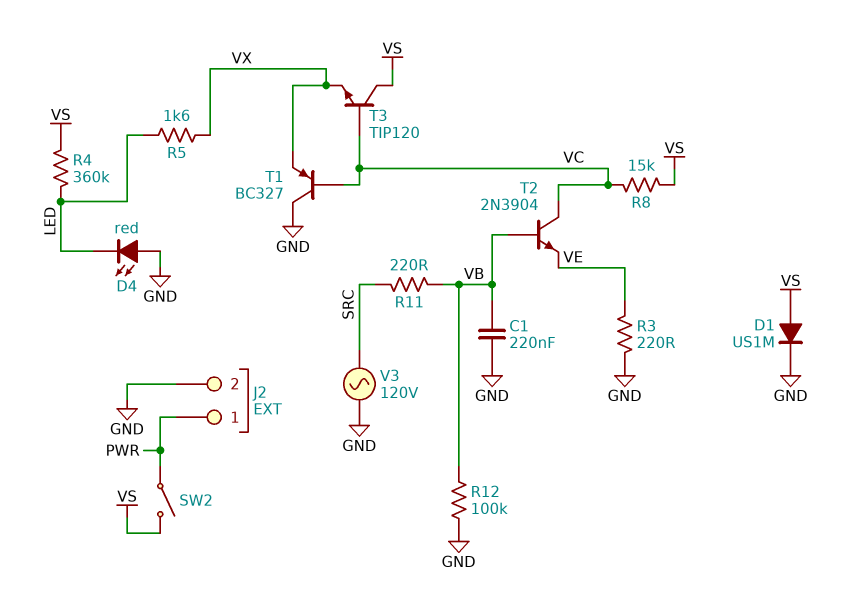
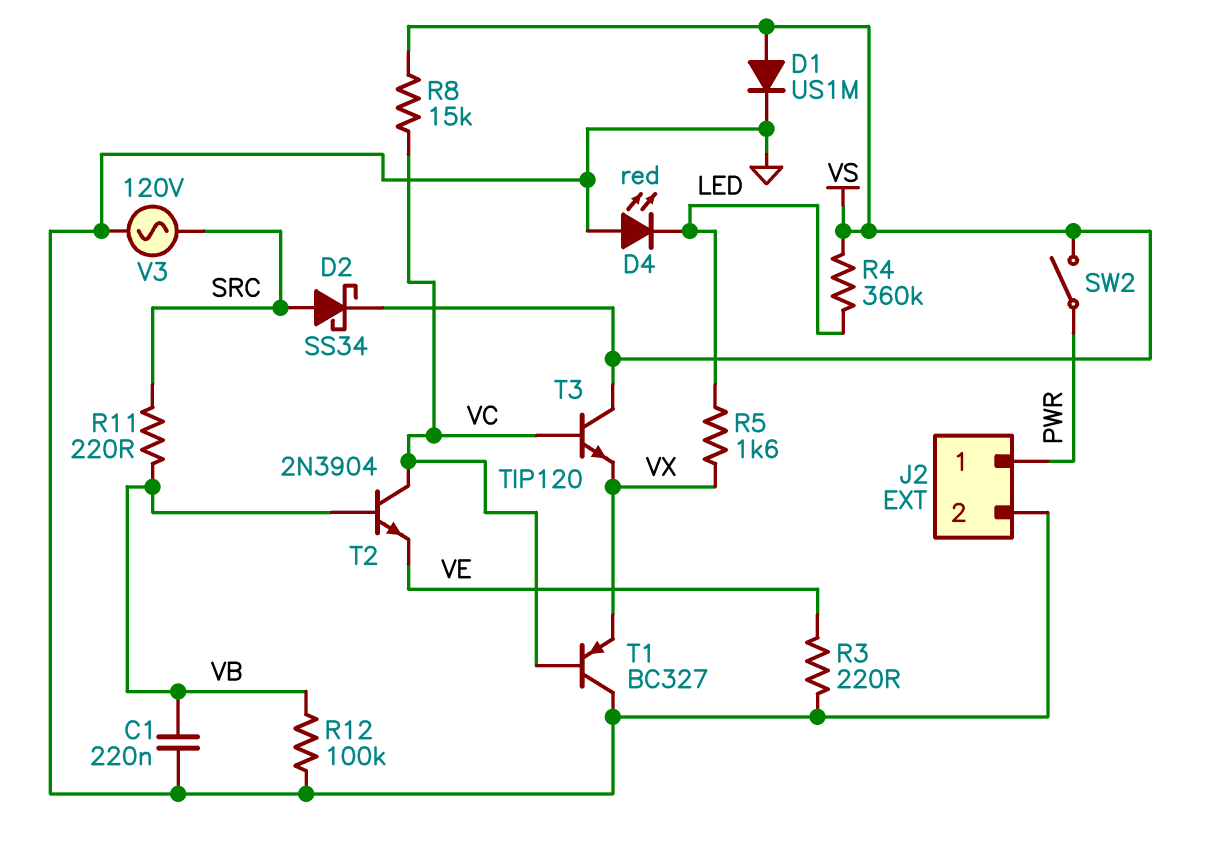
D2: none -> schottky SS34 (A SRC, K VS)

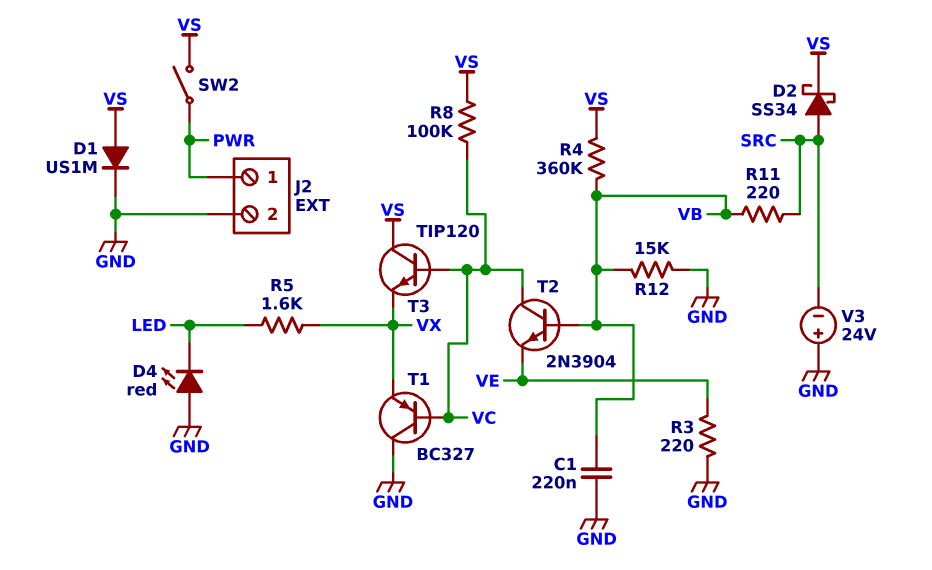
R4: 360k (LED, VS) -> 360k (VB, VS)
R8: 15k (VC, VS) -> 100k (VC, VS)
R12: 100k (GND, VB) -> 15k (GND, VB)
V3: AC 120V (GND, SRC) -> 24V (plus GND, minus SRC)

